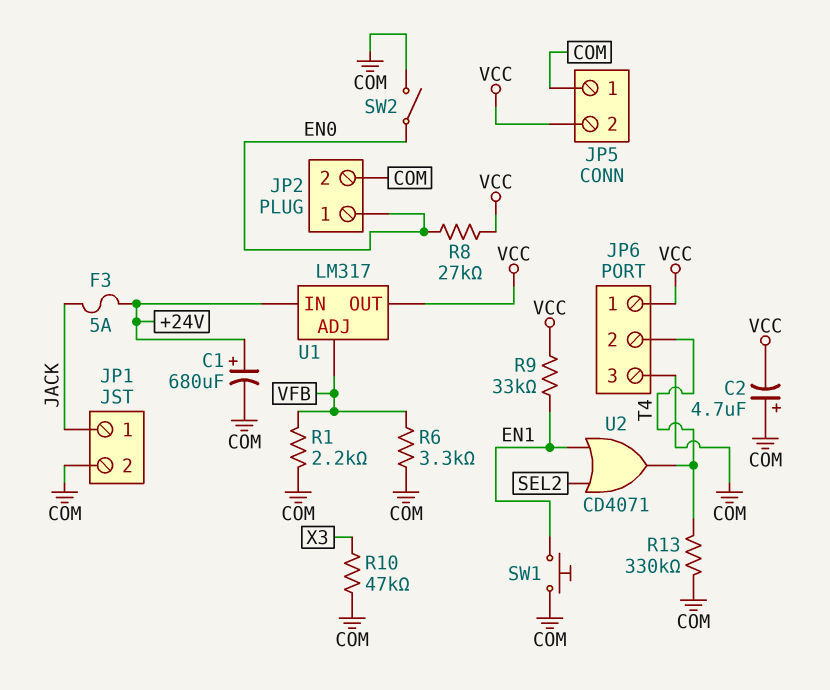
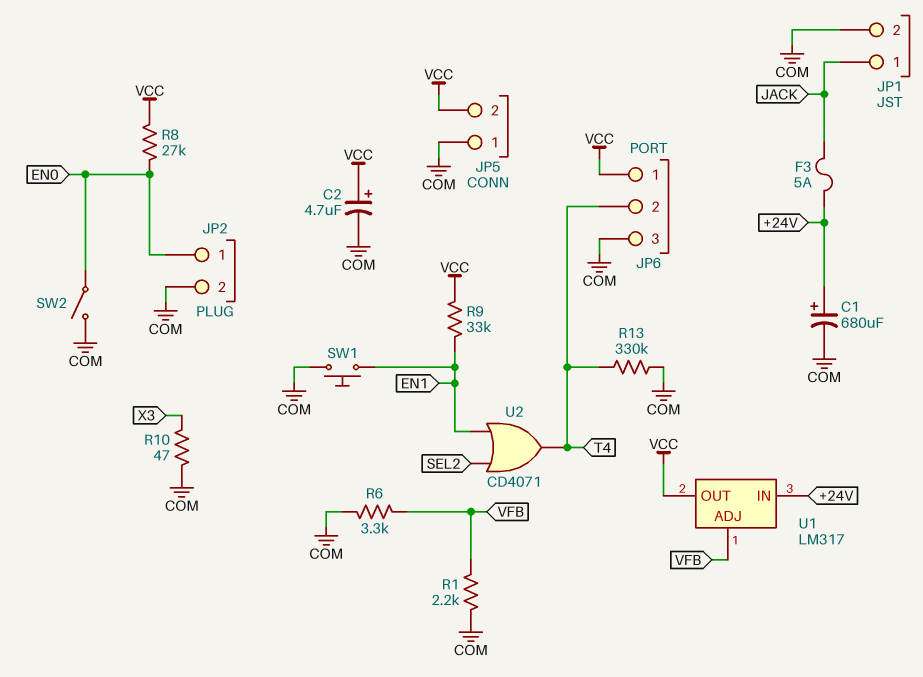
C2: 4.7uF (plus COM, minus VCC) -> 4.7uF (plus VCC, minus COM)
R10: 47k (COM, X3) -> 47 (COM, X3)

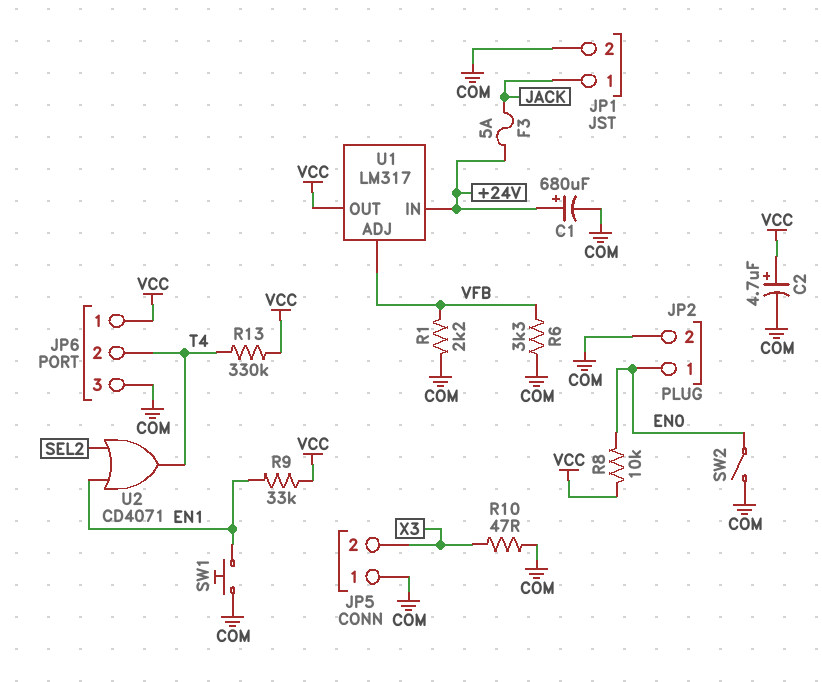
JP5 pin 2: VCC -> X3
R8: 27k (EN0, VCC) -> 10k (EN0, VCC)
R13: 330k (COM, T4) -> 330k (T4, VCC)

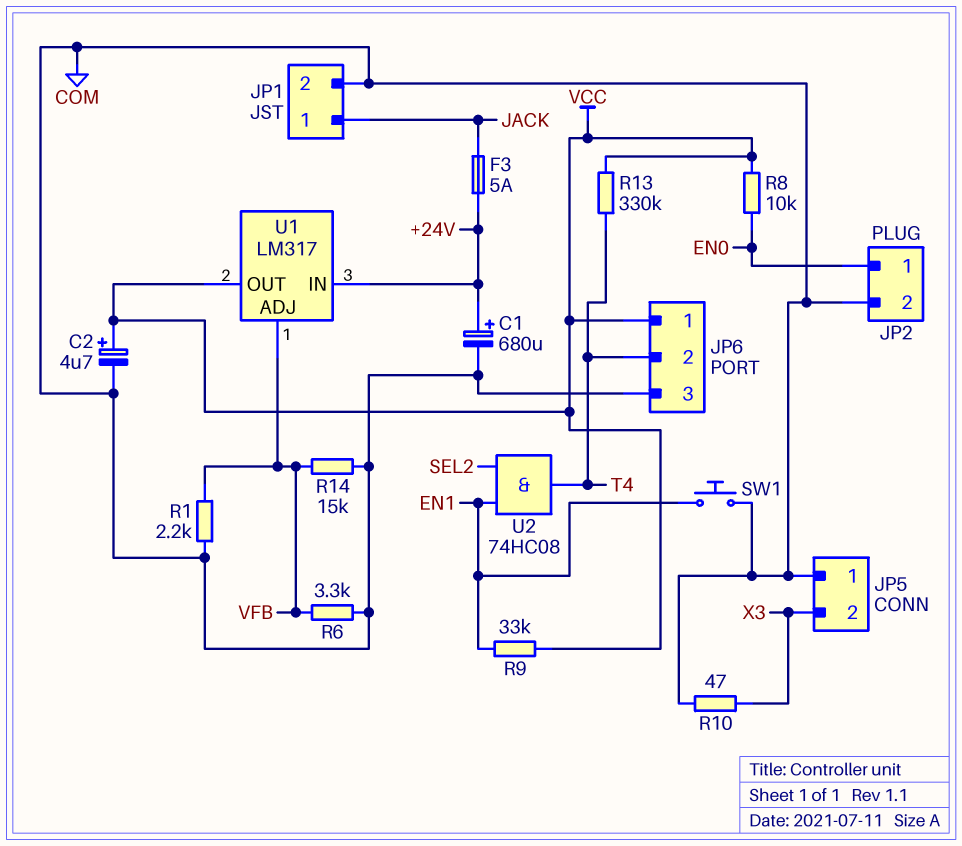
R14: none -> 15k (COM, VFB)
SW2: switch (COM, EN0) -> none
U2: OR CD4071 (in EN1, in SEL2, out T4) -> AND 74HC08 (in EN1, in SEL2, out T4)

